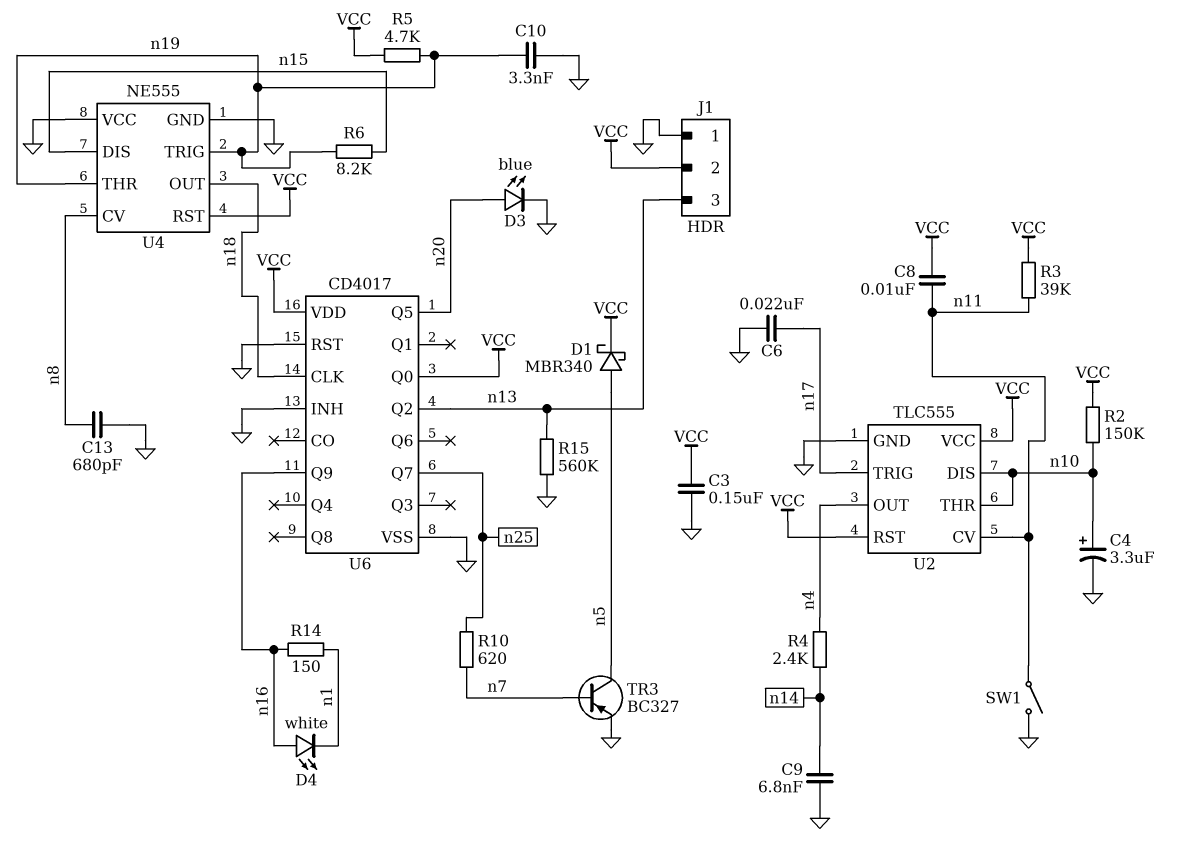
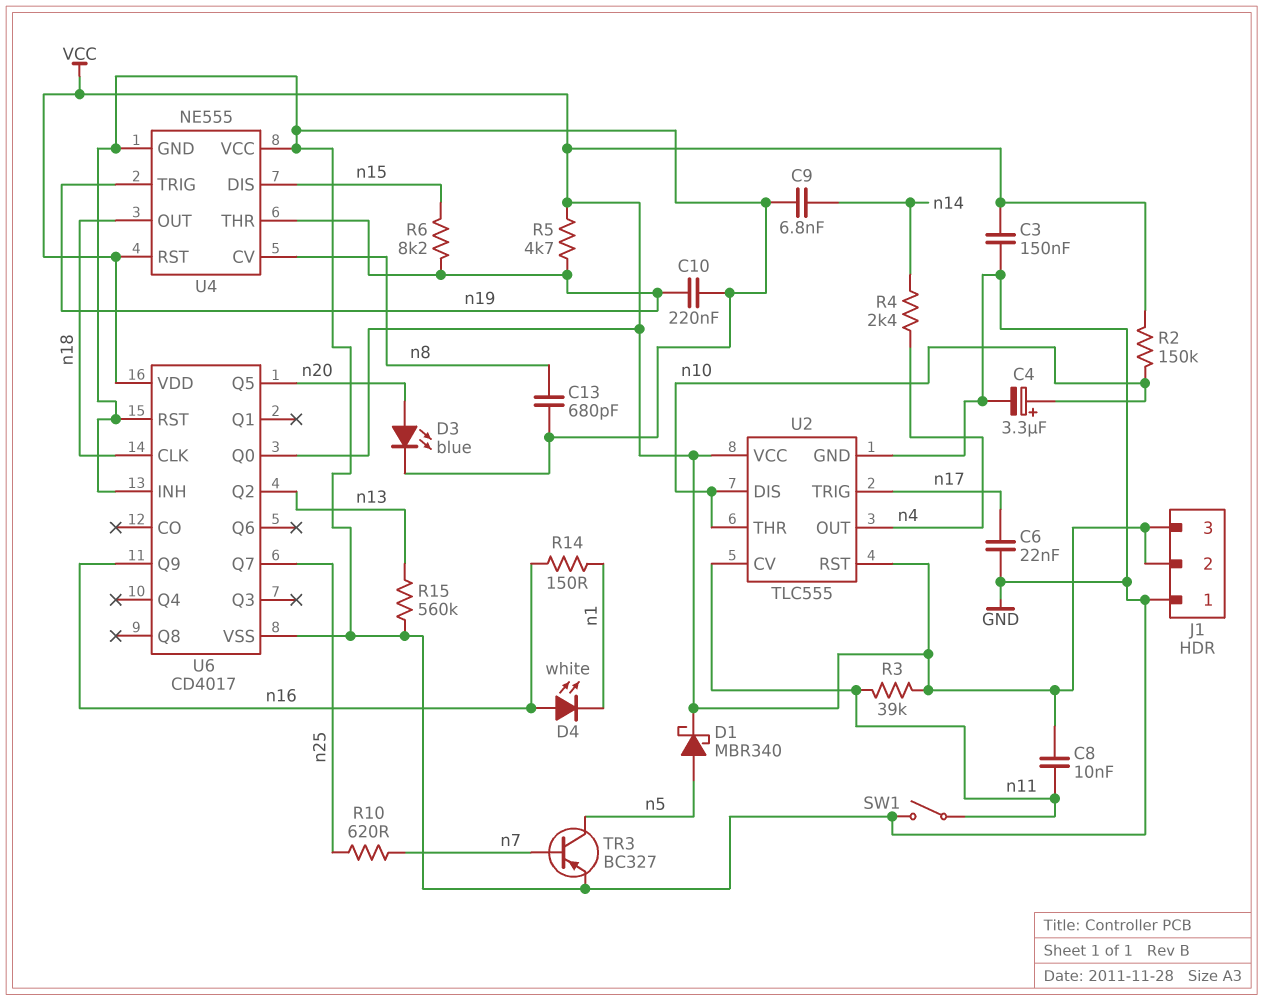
C10: 3.3nF (GND, n19) -> 220nF (GND, n19)
J1 pin 3: n13 -> VCC

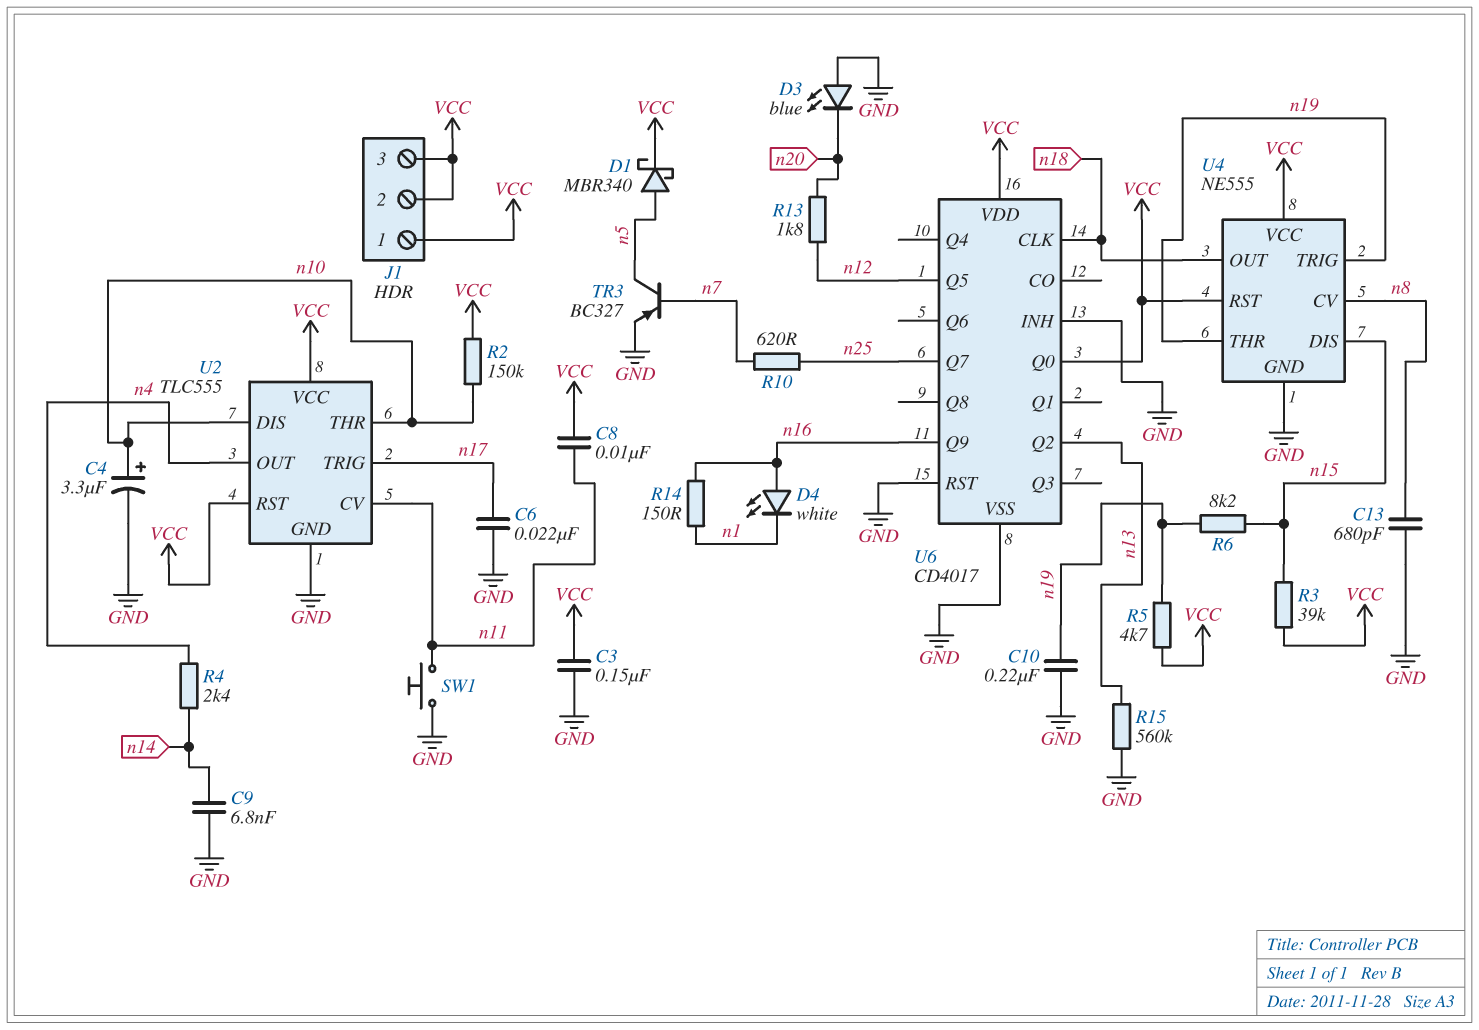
D3: LED blue (A n20, K GND) -> LED blue (A GND, K n20)
J1 pin 1: GND -> VCC
R3: 39k (VCC, n11) -> 39k (VCC, n15)
R13: none -> 1.8k (n12, n20)
SW1: switch (GND, n11) -> button (GND, n11)
U4 pin VCC: GND -> VCC
U6 pin Q5: n20 -> n12

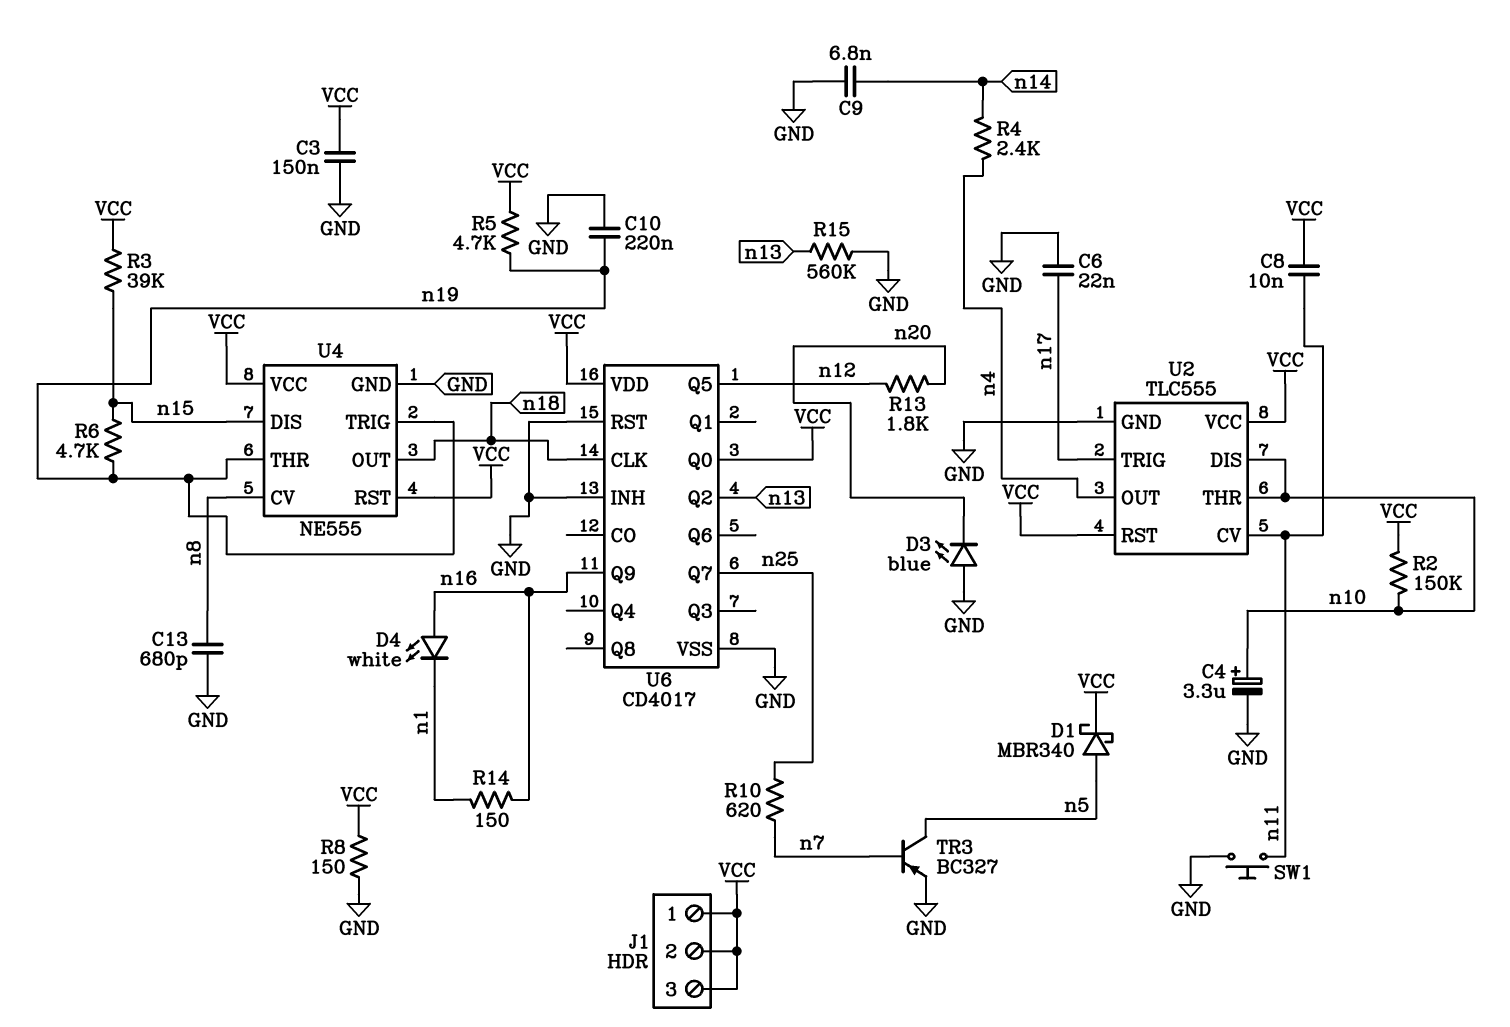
R6: 8.2k (n15, n19) -> 4.7k (n15, n19)
R8: none -> 150 (GND, VCC)

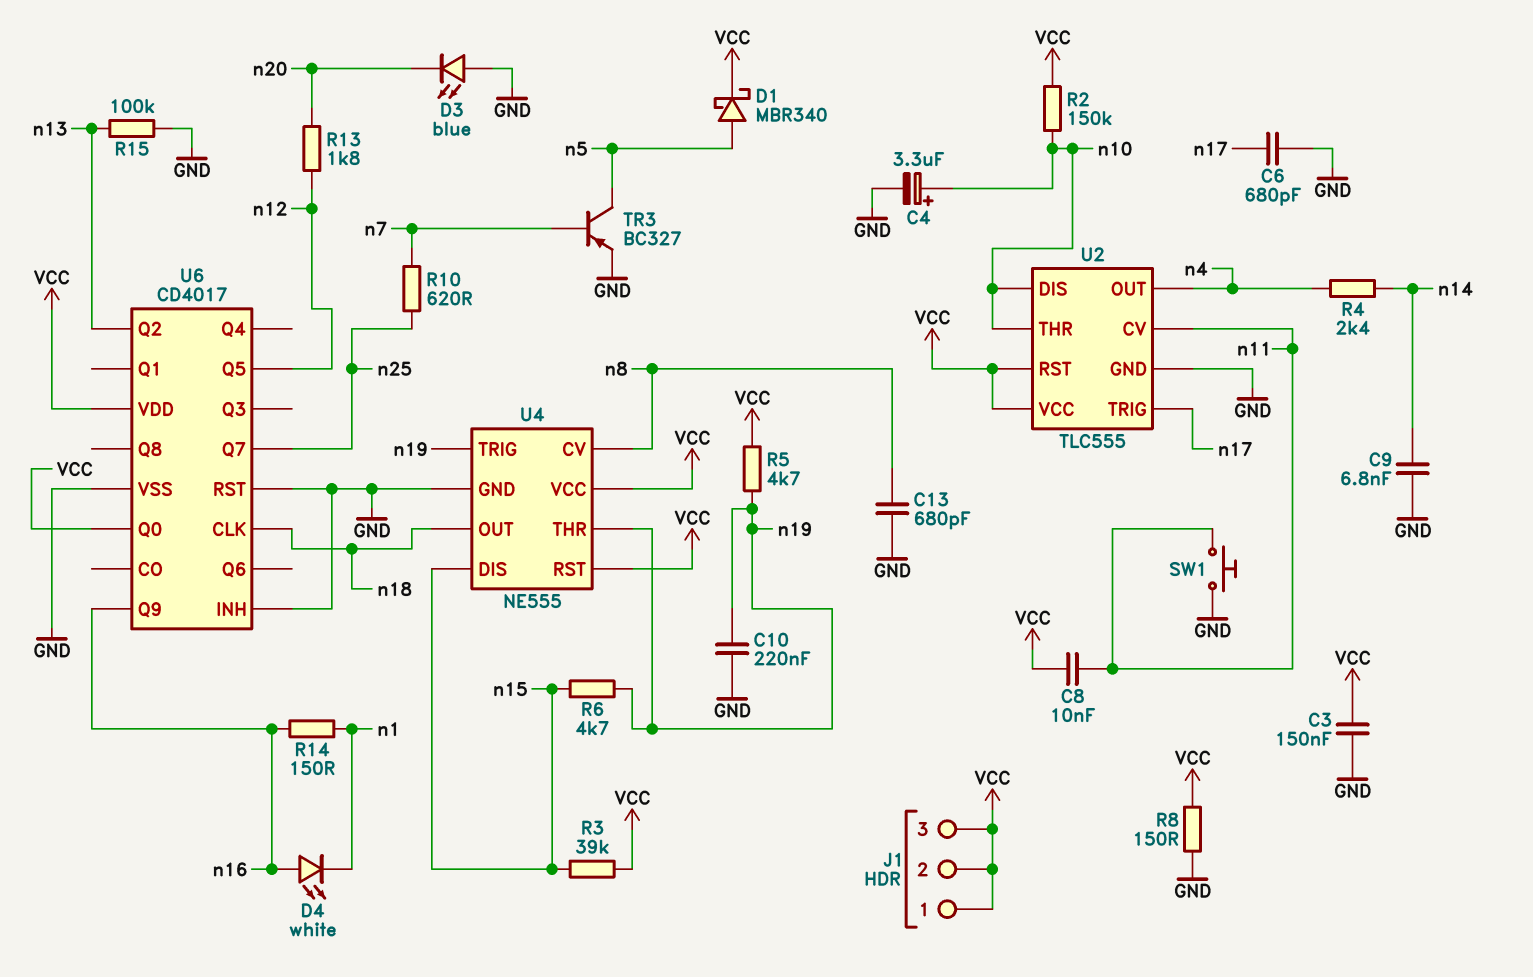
C6: 22nF (GND, n17) -> 680pF (GND, n17)
R15: 560k (GND, n13) -> 100k (GND, n13)

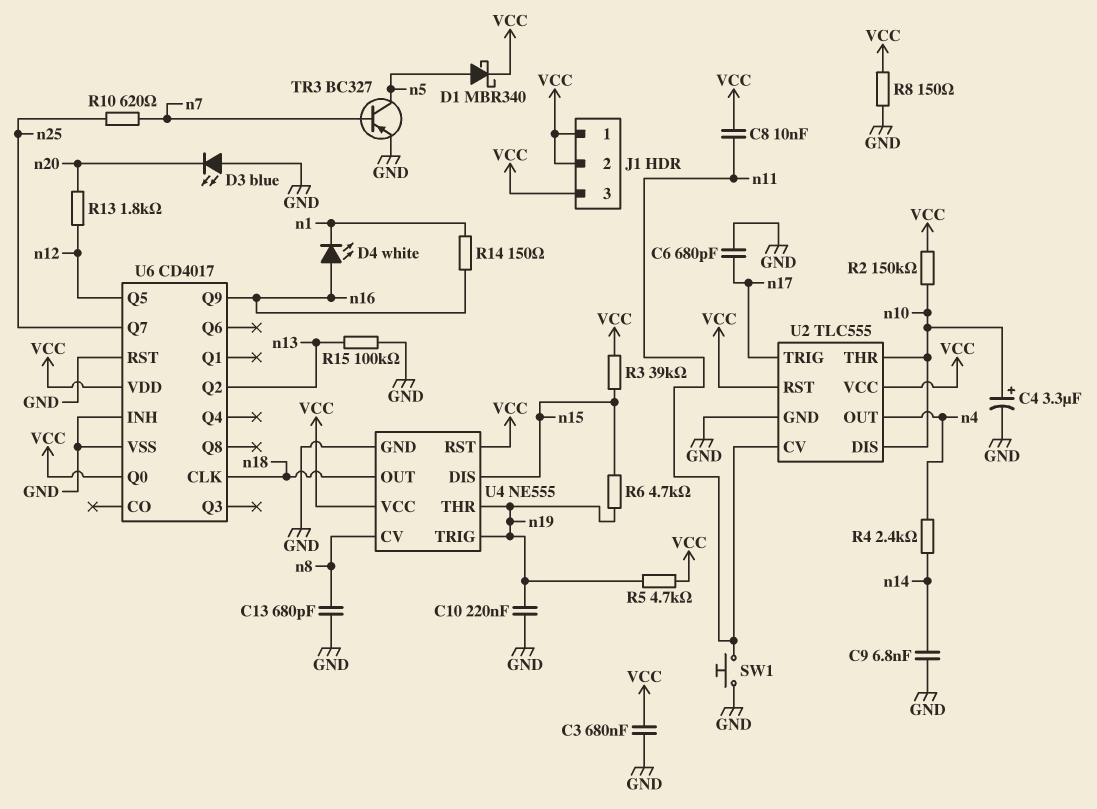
C3: 150nF (GND, VCC) -> 680nF (GND, VCC)

